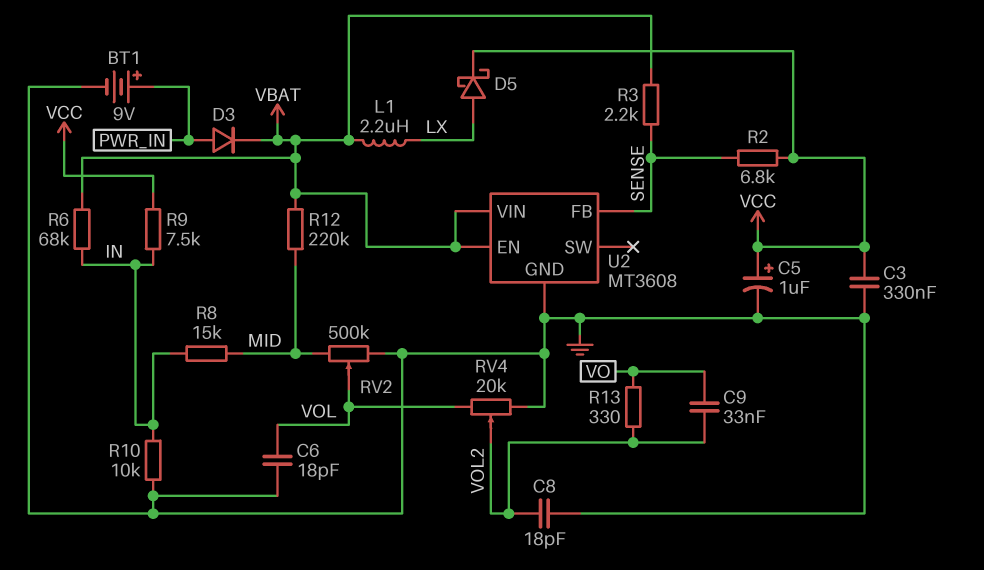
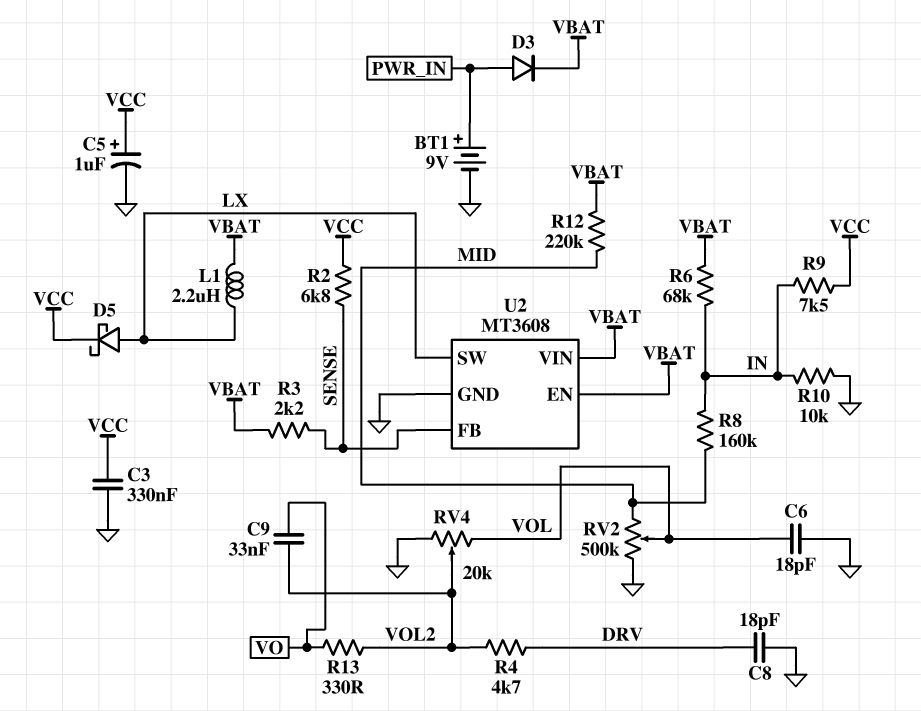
C8: 18pF (GND, VOL2) -> 18pF (DRV, GND)
R4: none -> 4.7k (DRV, VOL2)
R8: 15k (IN, MID) -> 160k (IN, MID)
U2 pin SW: none -> LX

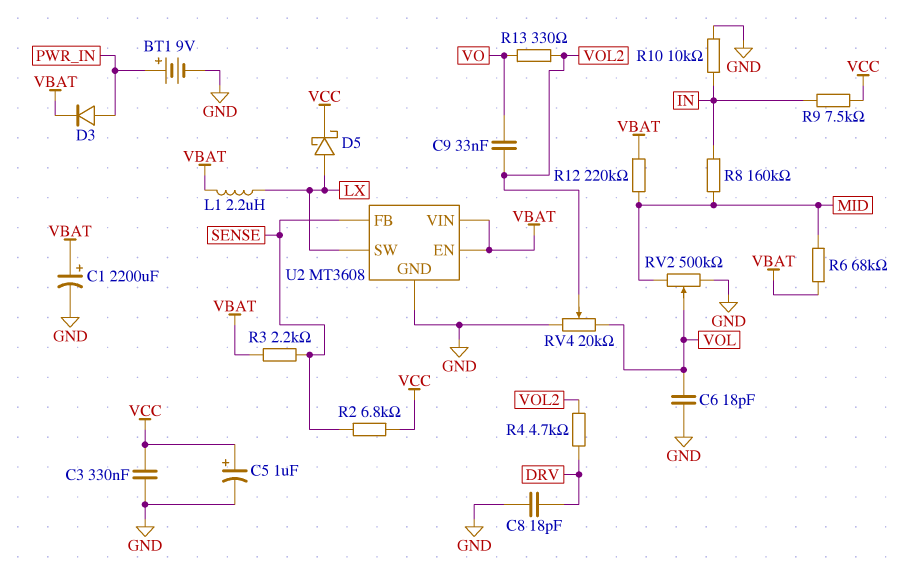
C1: none -> 2200uF (plus VBAT, minus GND)
R6: 68k (IN, VBAT) -> 68k (MID, VBAT)

